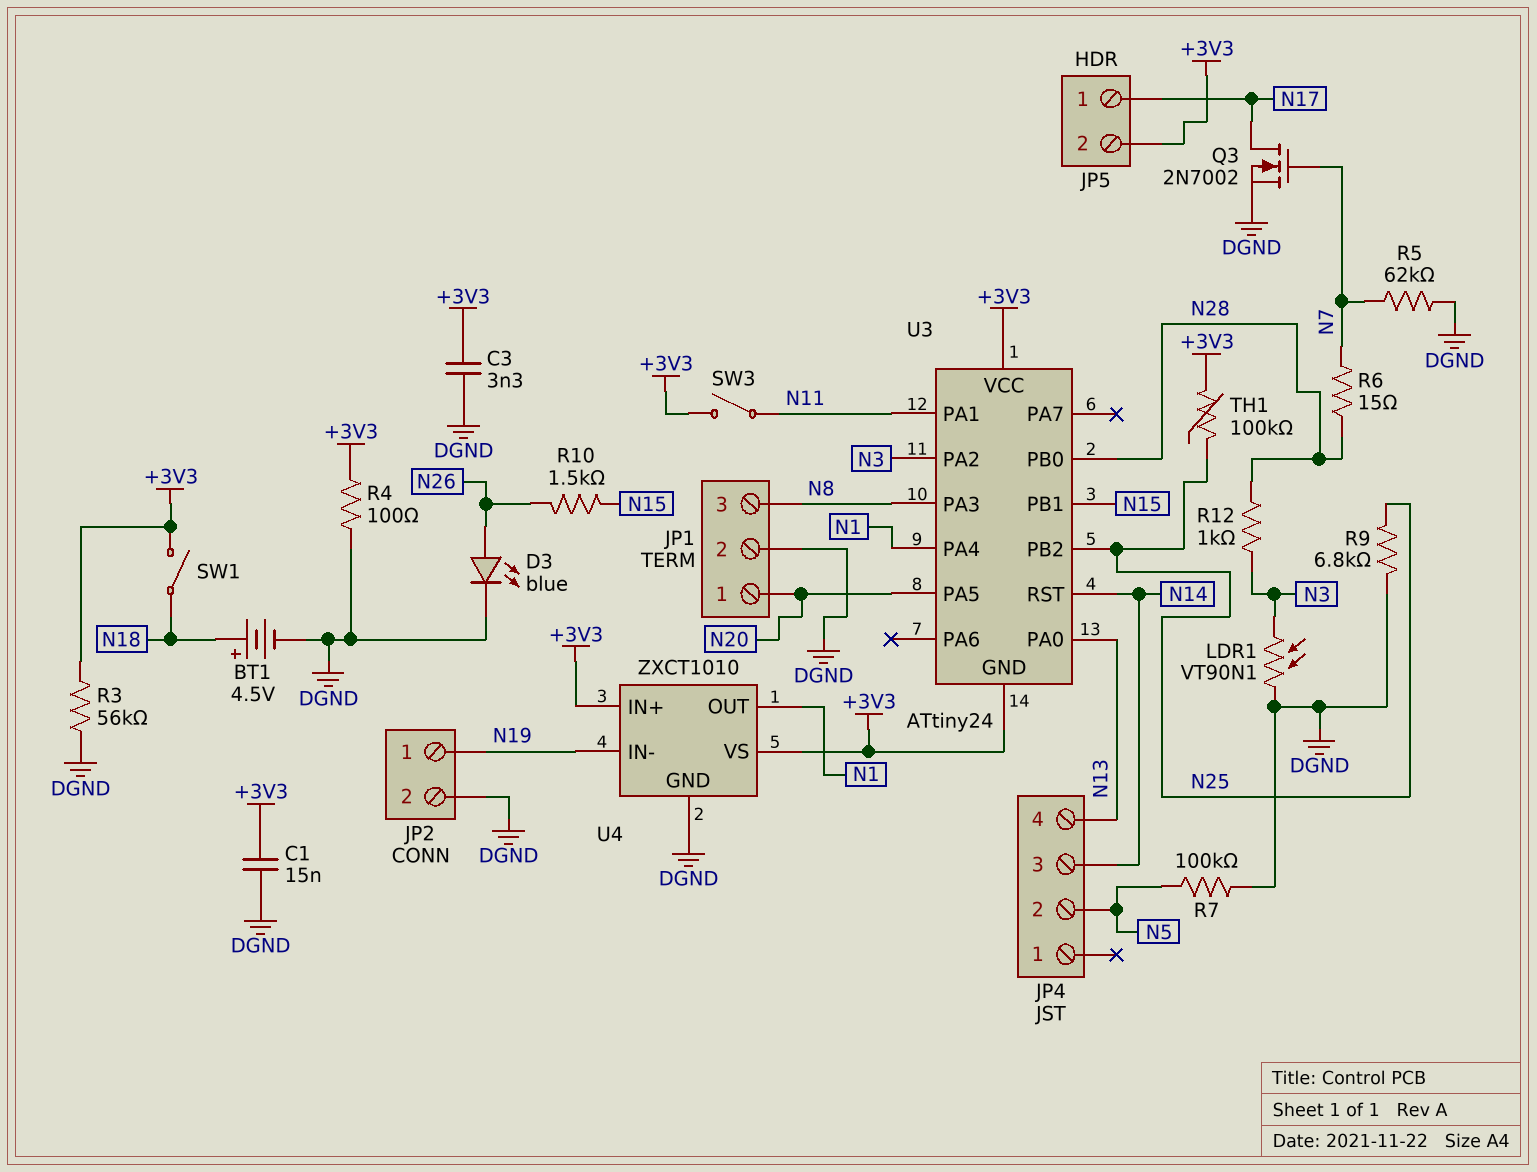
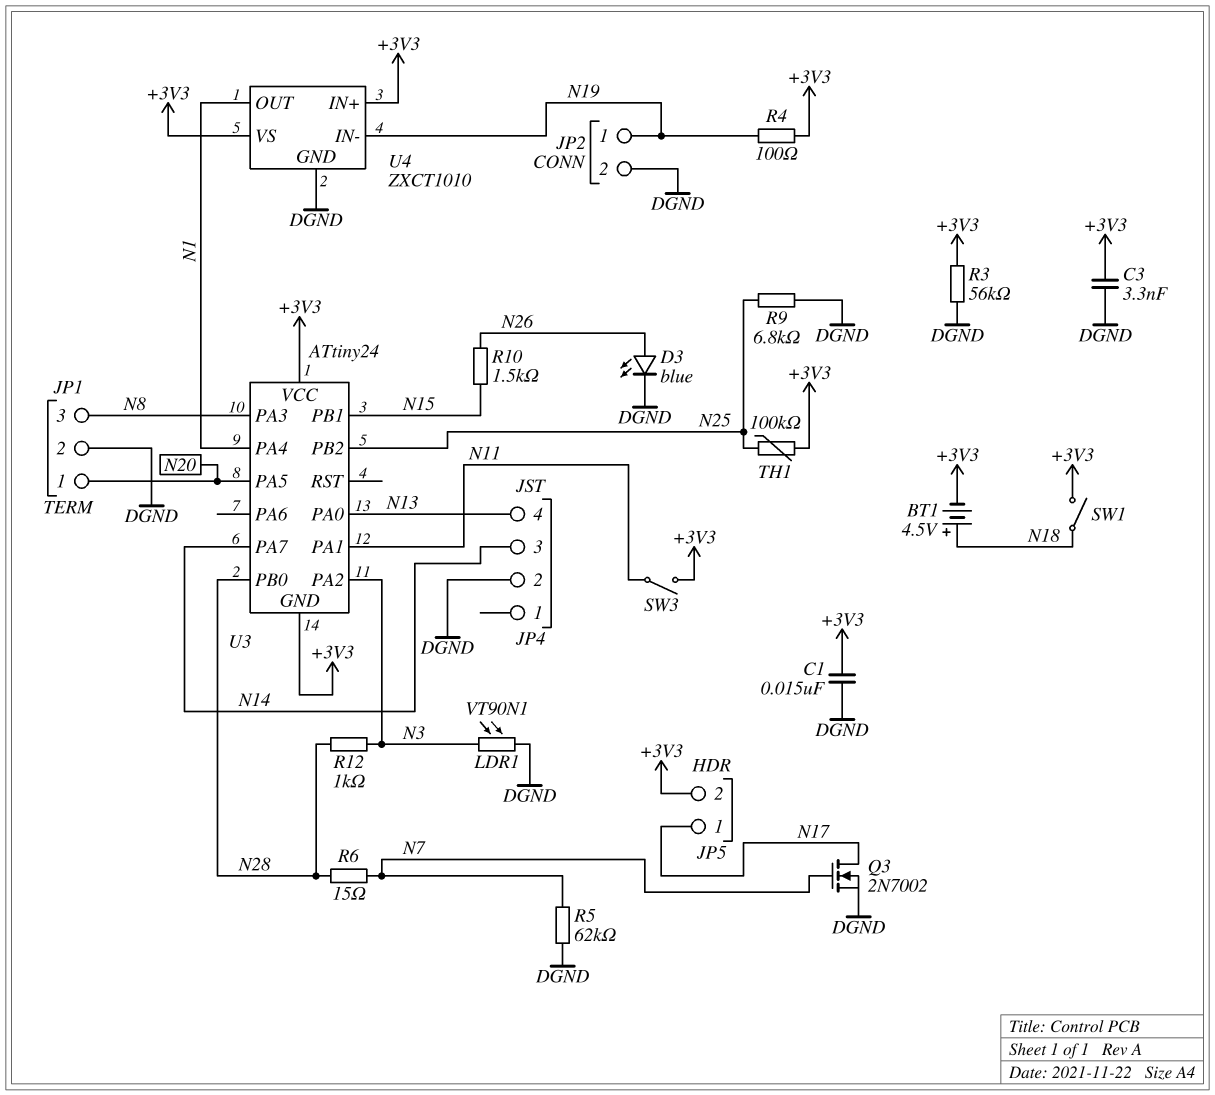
BT1: 4.5V (plus N18, minus DGND) -> 4.5V (plus N18, minus +3V3)
JP4 pin 2: N5 -> DGND
R4: 100 (+3V3, DGND) -> 100 (+3V3, N19)
R7: 100k (DGND, N5) -> none
U3 pin PA7: none -> N14
U3 pin RST: N14 -> none

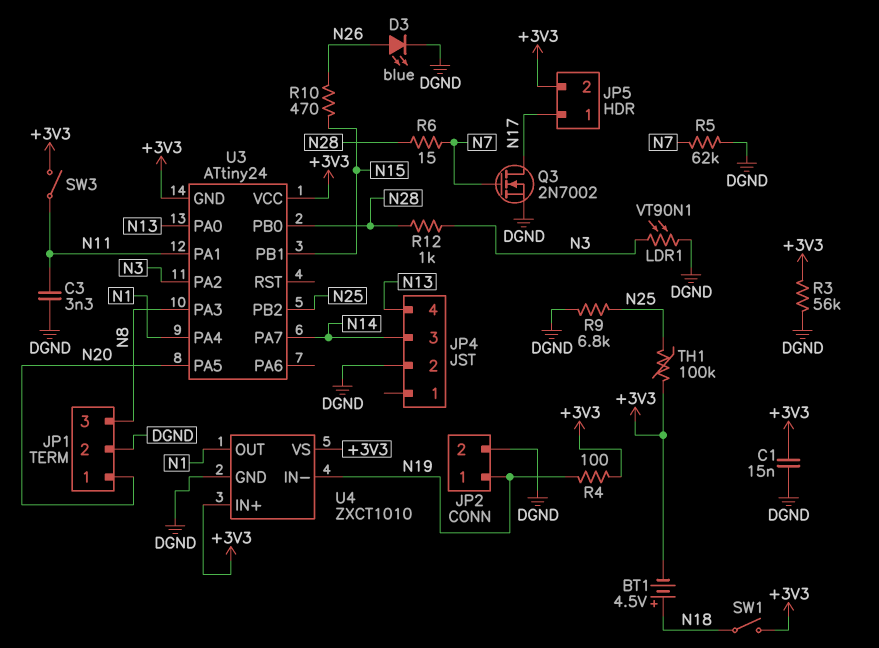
C3: 3.3nF (+3V3, DGND) -> 3.3nF (DGND, N11)
R10: 1.5k (N15, N26) -> 470 (N15, N26)

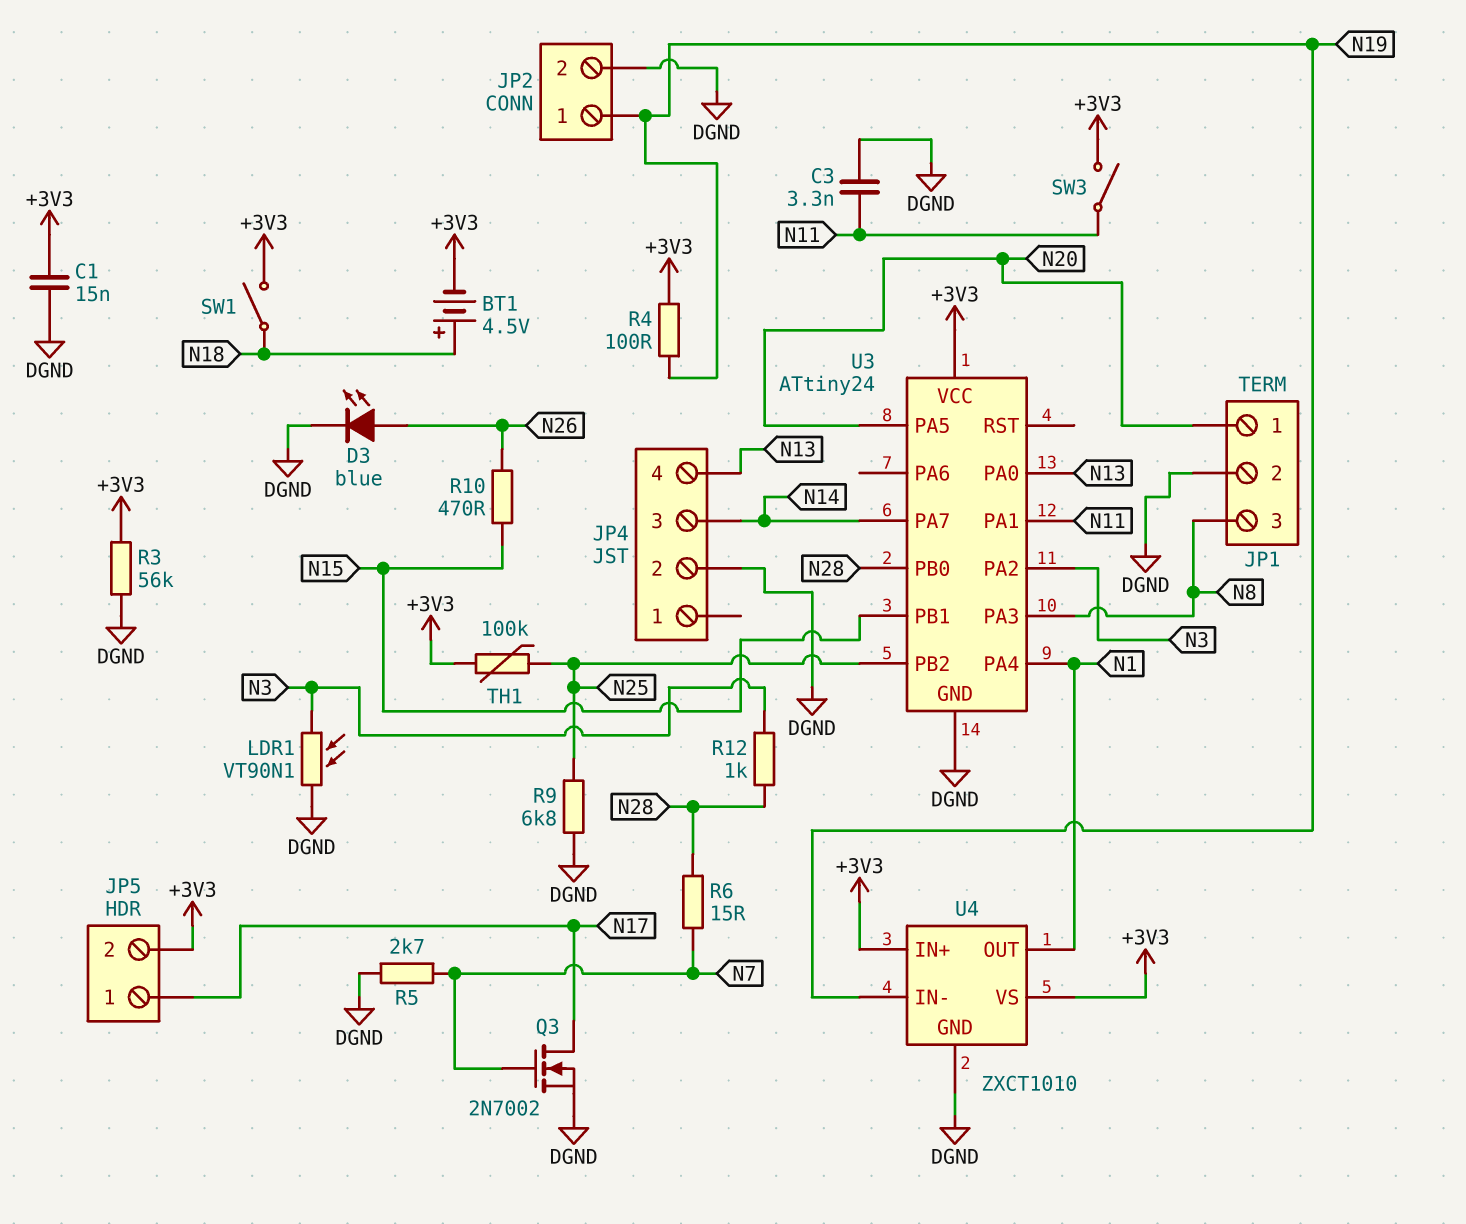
R5: 62k (DGND, N7) -> 2.7k (DGND, N7)
U3 pin GND: +3V3 -> DGND

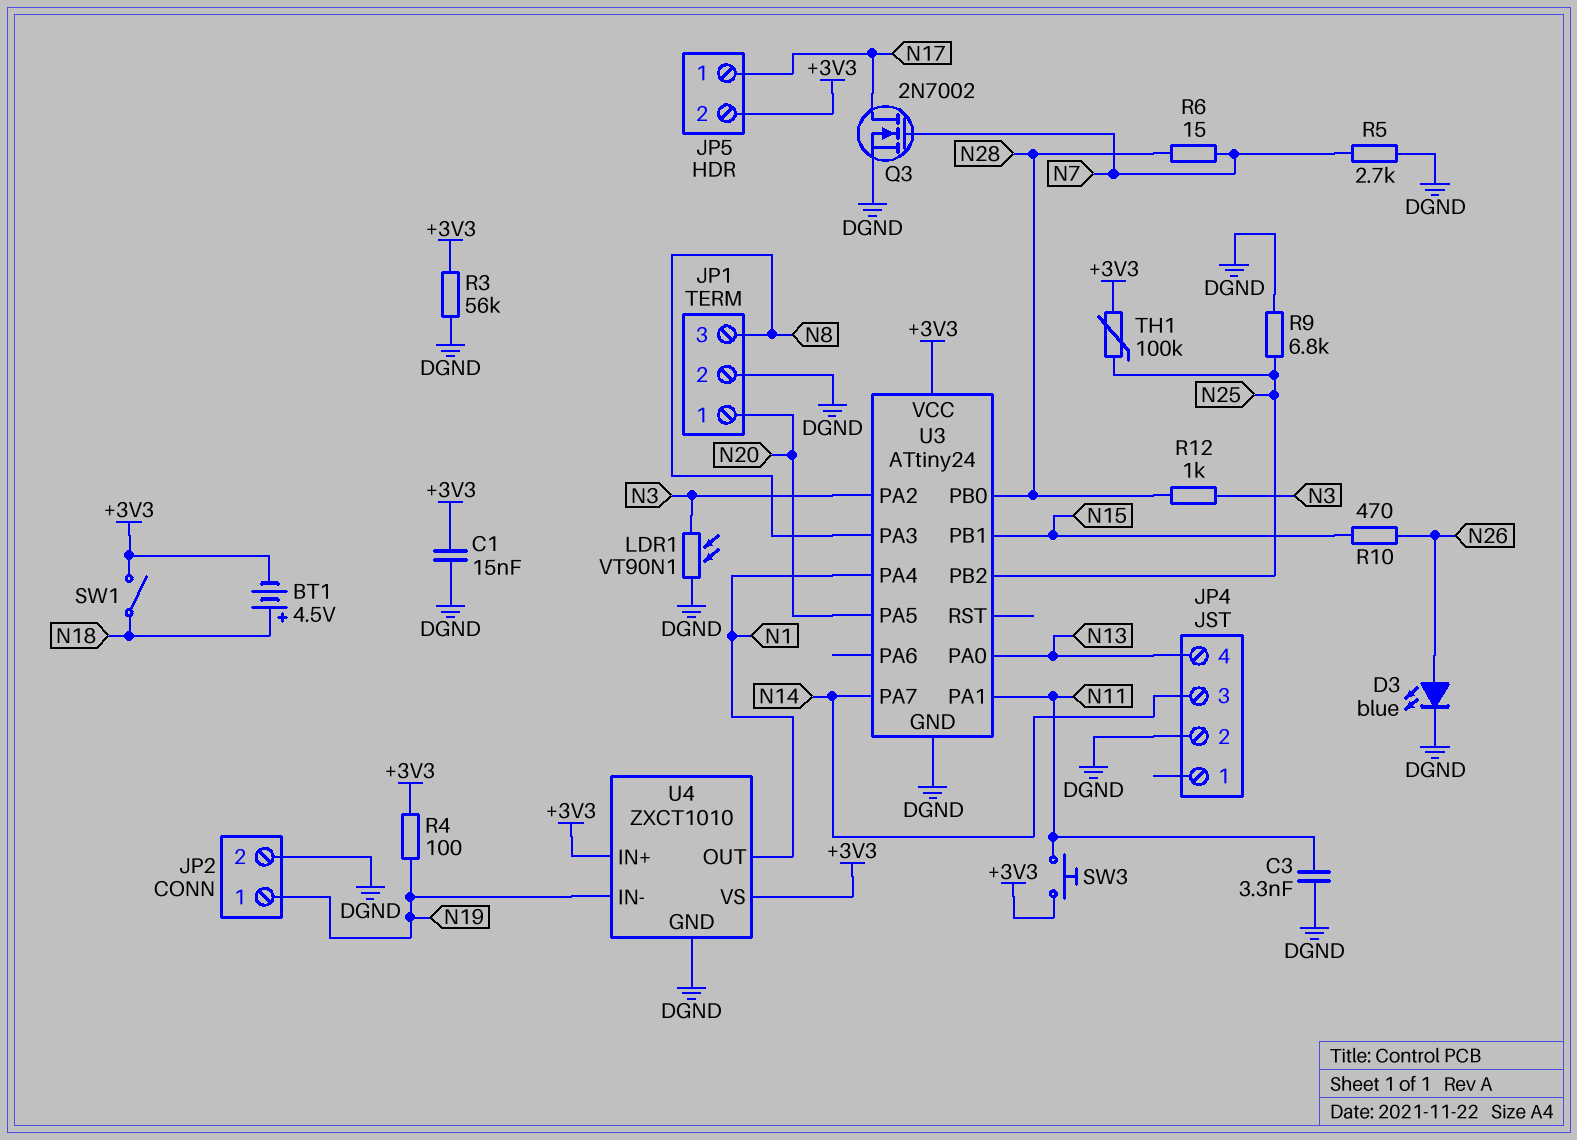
SW3: switch (+3V3, N11) -> button (+3V3, N11)

